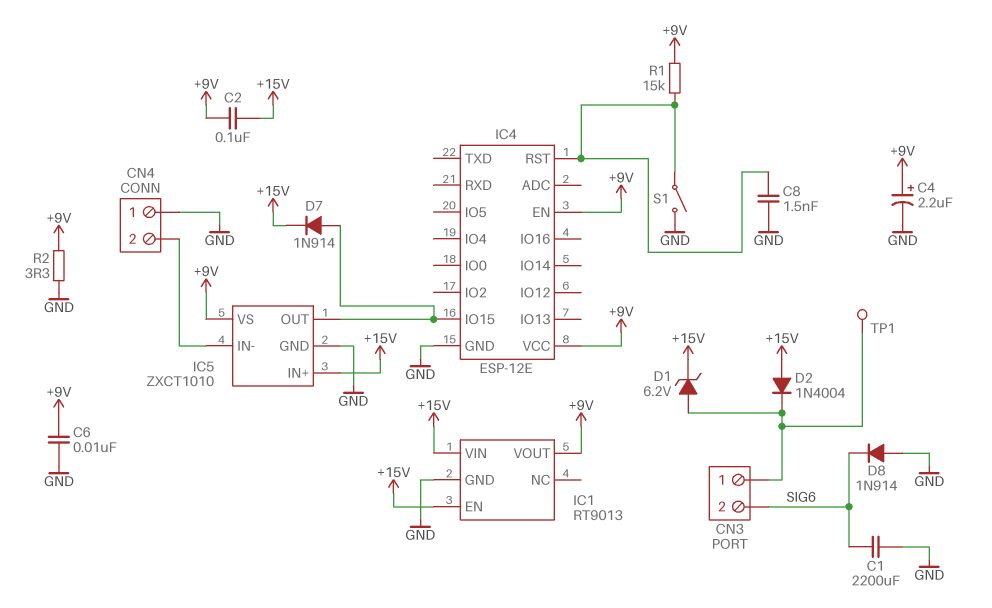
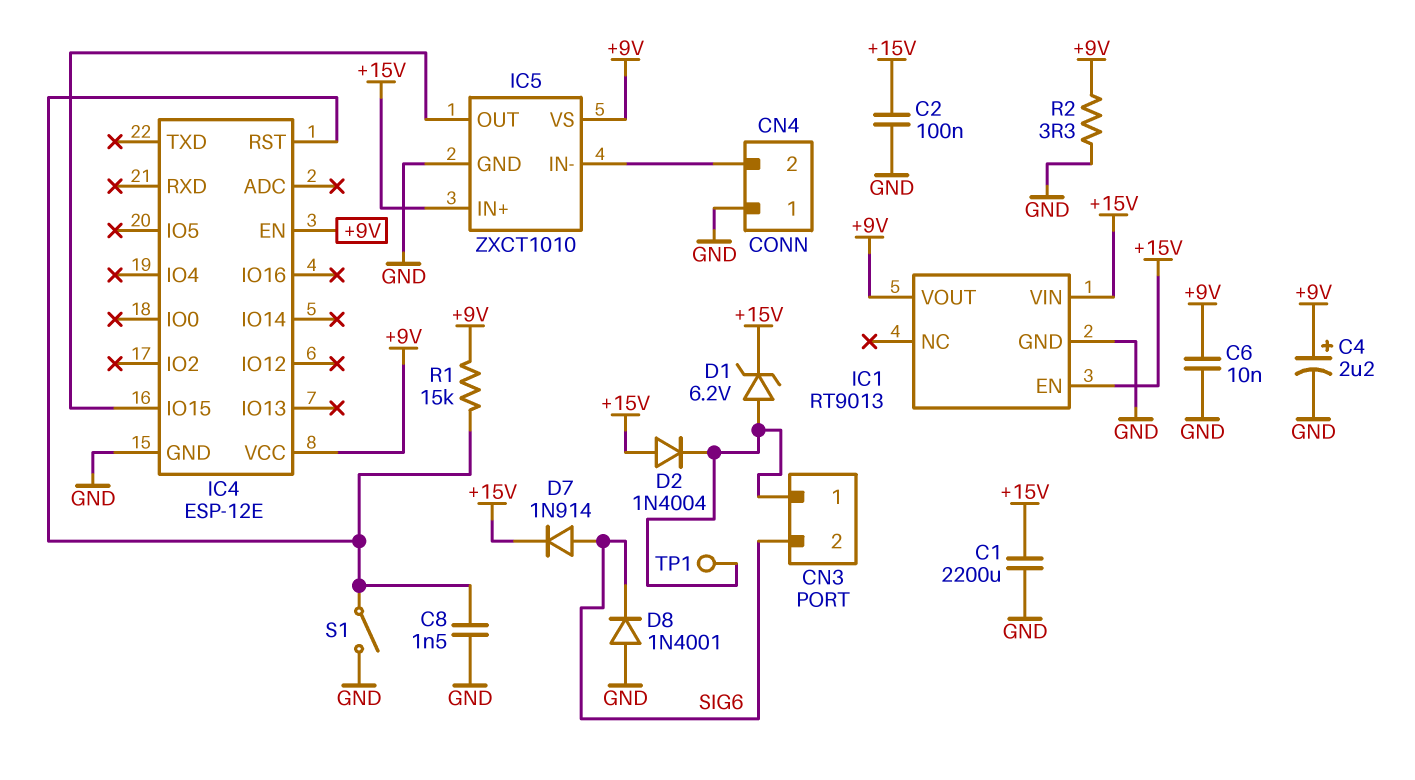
C1: 2200uF (GND, SIG6) -> 2200uF (+15V, GND)
C2: 100nF (+9V, +15V) -> 100nF (+15V, GND)
D7: diode 1N914 (A IC4/IO15, K +15V) -> diode 1N914 (A SIG6, K +15V)
D8: diode 1N914 (A GND, K SIG6) -> diode 1N4001 (A GND, K SIG6)

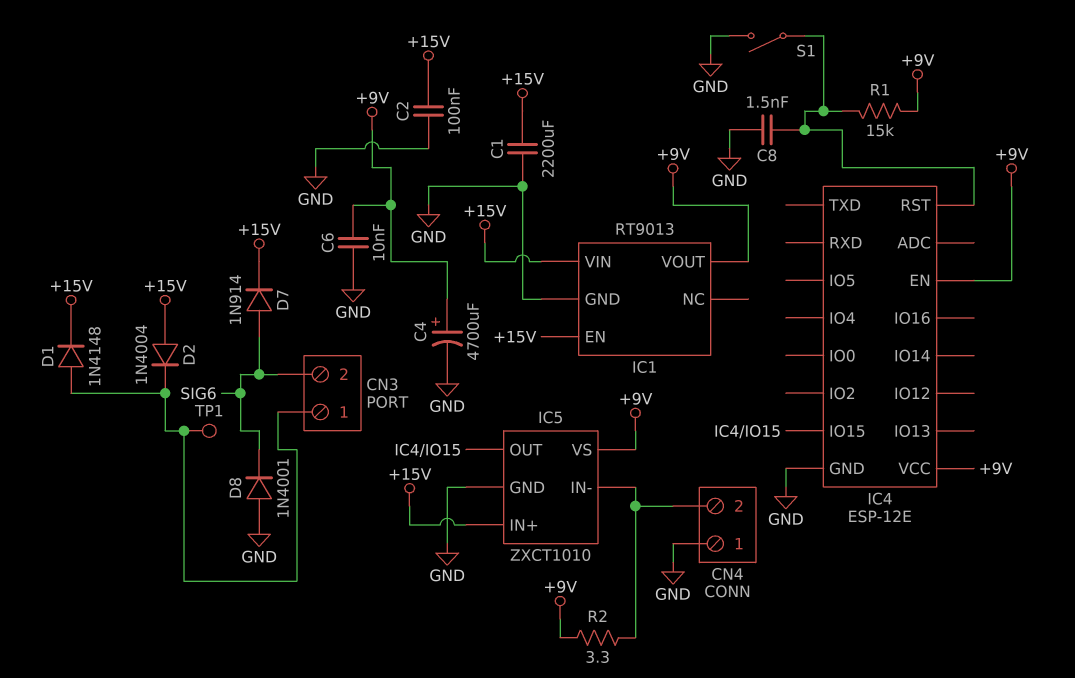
C4: 2.2uF (plus +9V, minus GND) -> 4700uF (plus +9V, minus GND)
D1: zener 6.2V (A CN3/1, K +15V) -> diode 1N4148 (A CN3/1, K +15V)
R2: 3.3 (+9V, GND) -> 3.3 (+9V, CN4/2)

